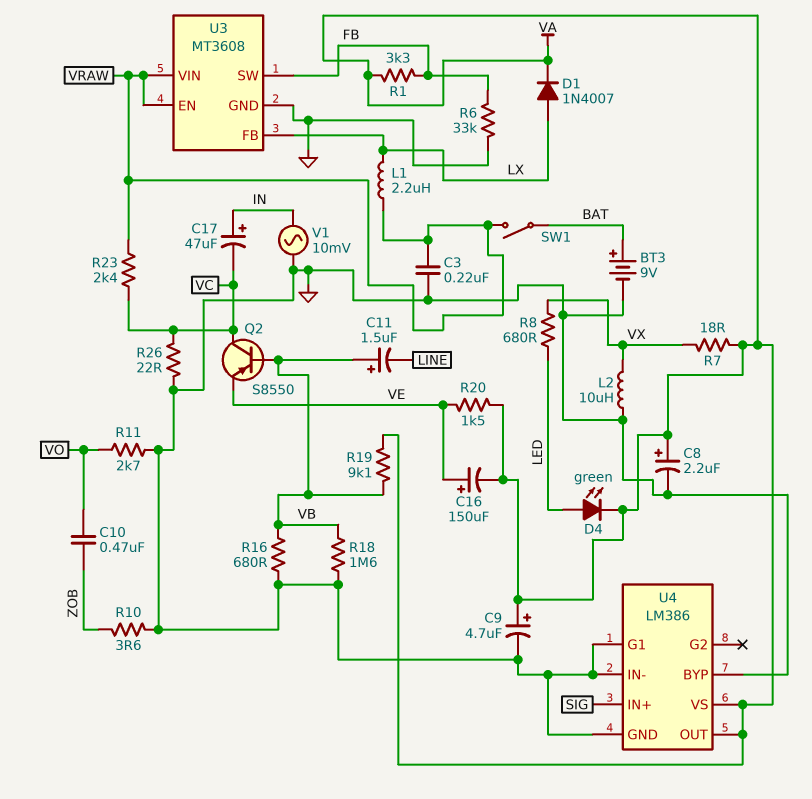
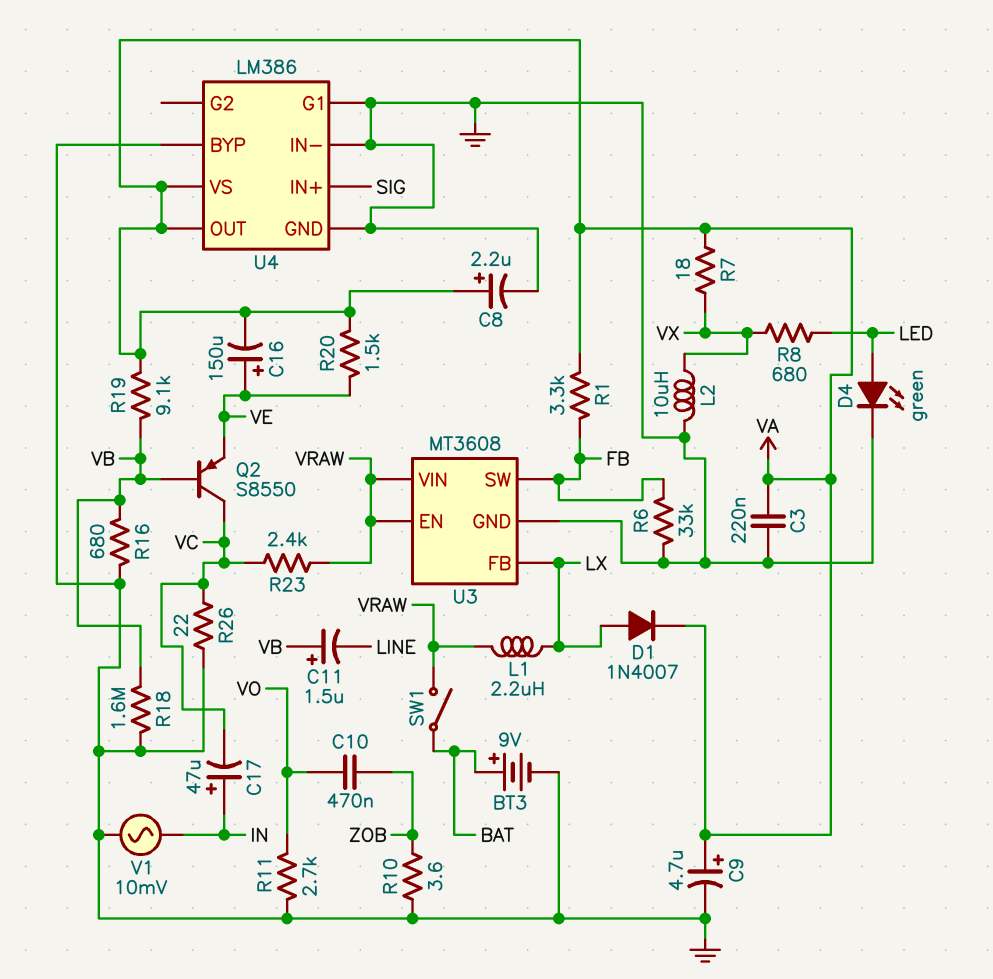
C3: 220nF (GND, VRAW) -> 220nF (GND, VA)
D4: LED green (A LED, K VA) -> LED green (A LED, K GND)

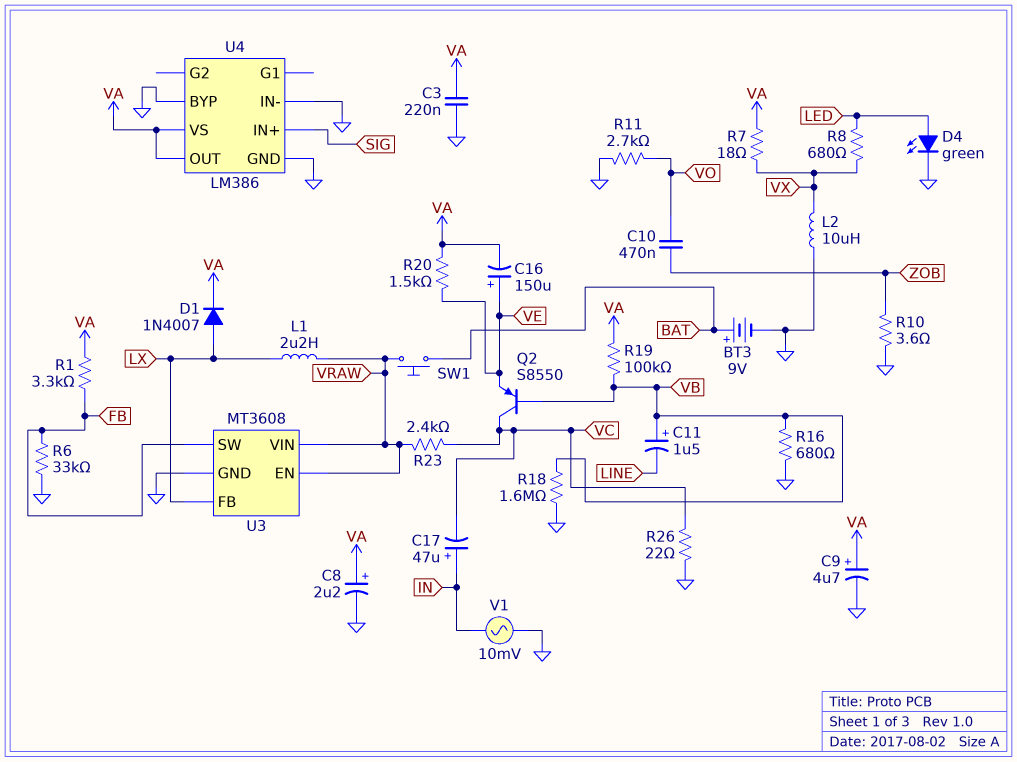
R19: 9.1k (VA, VB) -> 100k (VA, VB)
SW1: switch (BAT, VRAW) -> button (BAT, VRAW)
U4 pin G1: GND -> none

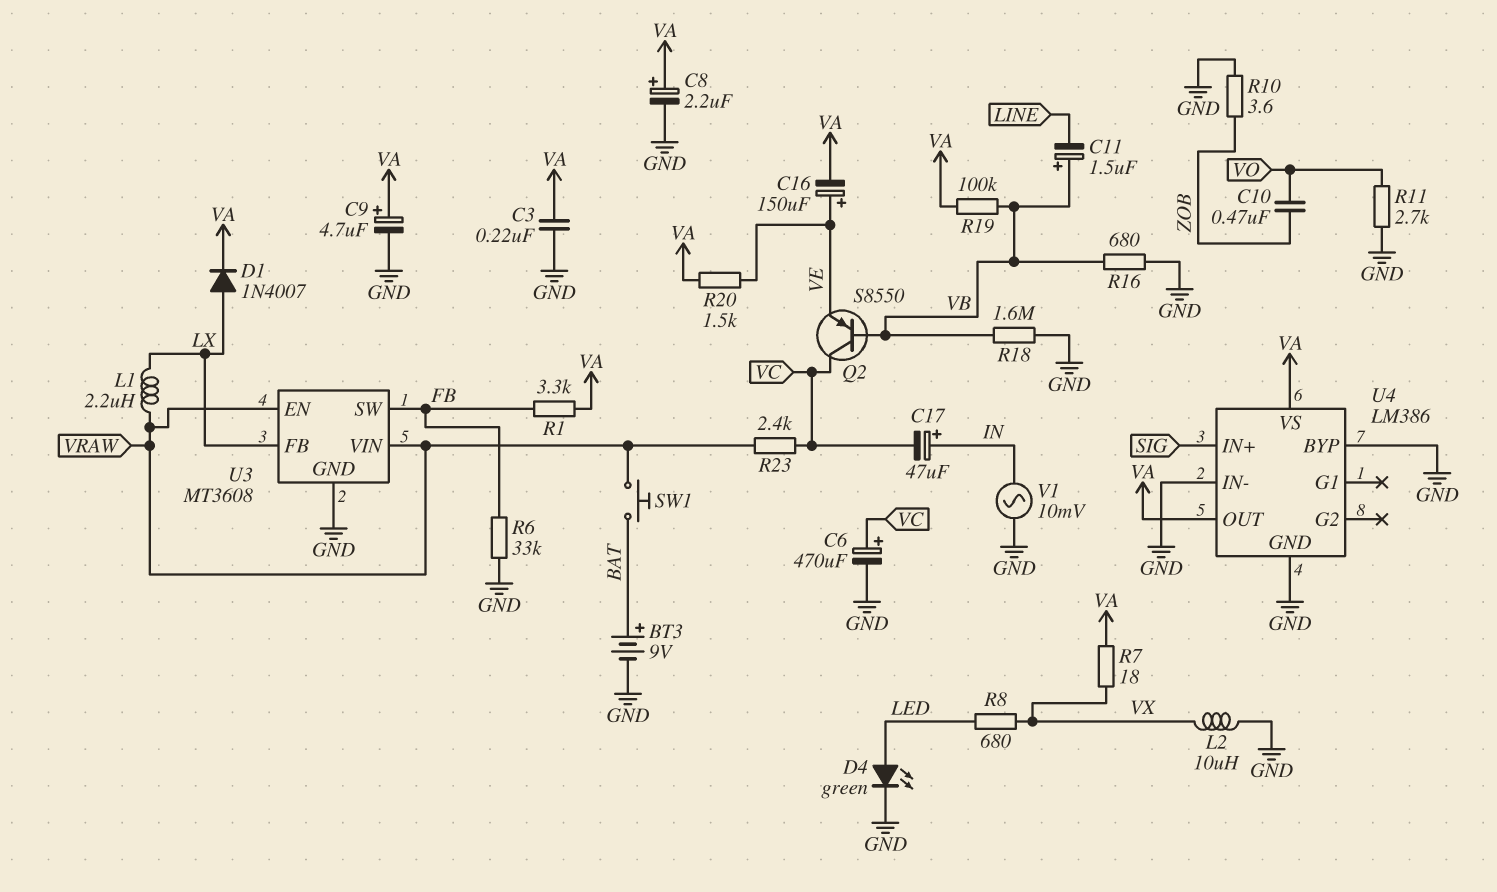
C6: none -> 470uF (plus VC, minus GND)
R26: 22 (GND, VC) -> none

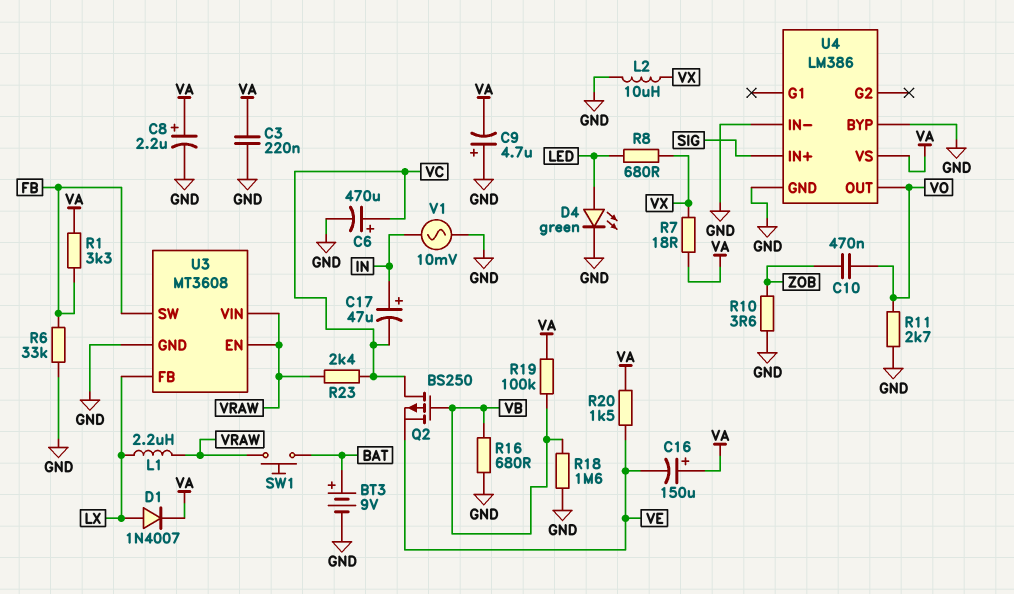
C9: 4.7uF (plus VA, minus GND) -> 4.7uF (plus GND, minus VA)
C11: 1.5uF (plus VB, minus LINE) -> none
C16: 150uF (plus VE, minus VA) -> 150uF (plus VA, minus VE)
Q2: PNP S8550 (B VB, C VC, E VE) -> PMOS BS250 (G VB, D VC, S VE)
U4 pin OUT: VA -> VO

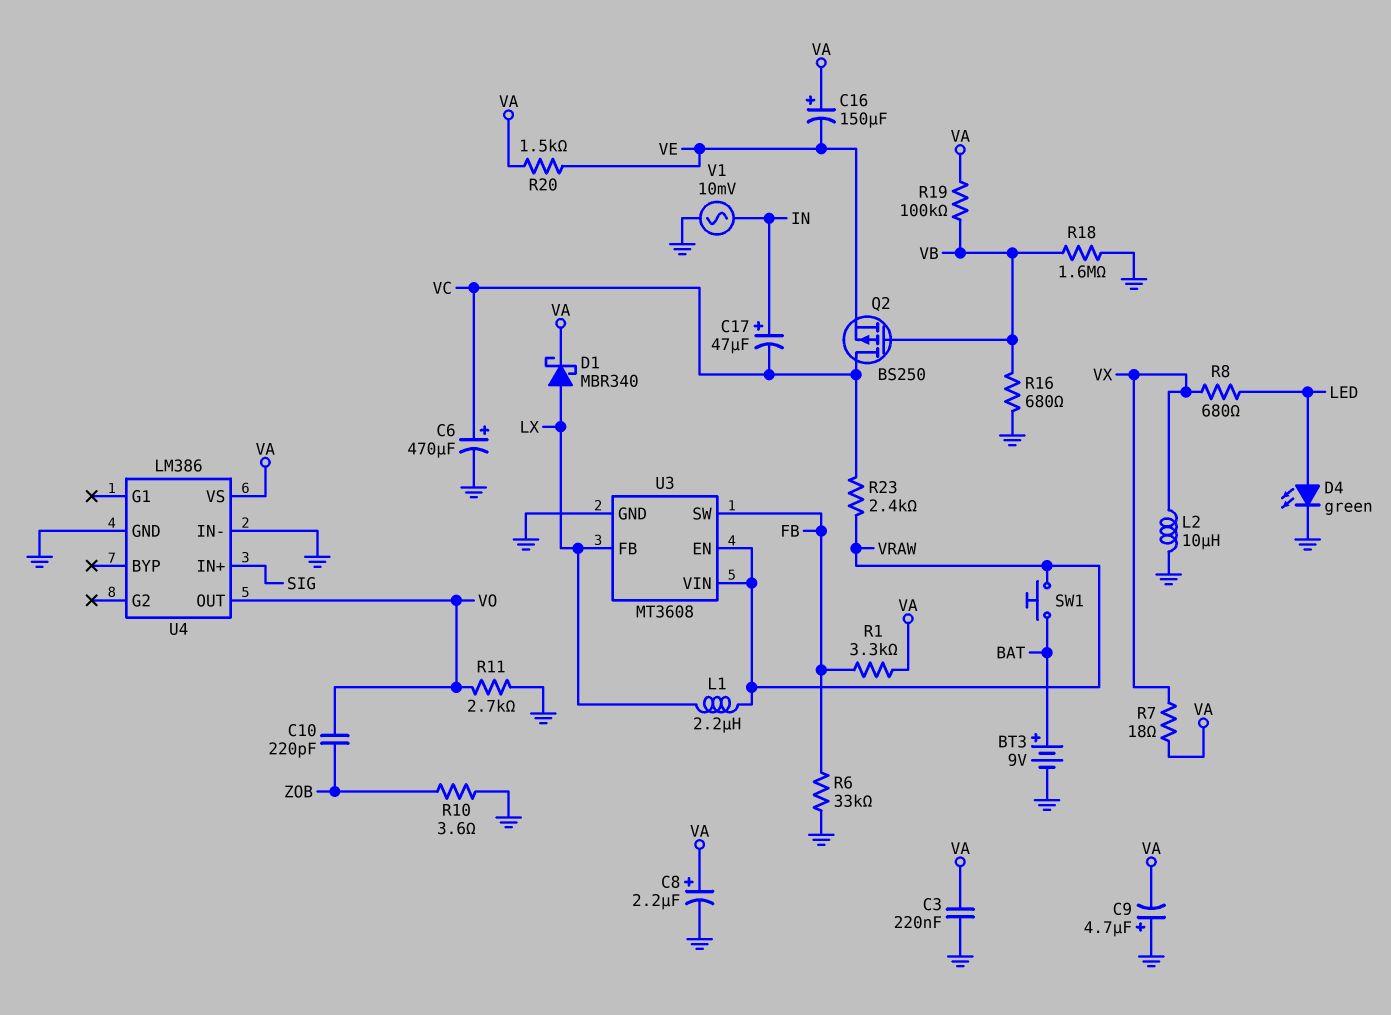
C10: 470nF (VO, ZOB) -> 220pF (VO, ZOB)
D1: diode 1N4007 (A LX, K VA) -> schottky MBR340 (A LX, K VA)
U4 pin BYP: GND -> none

